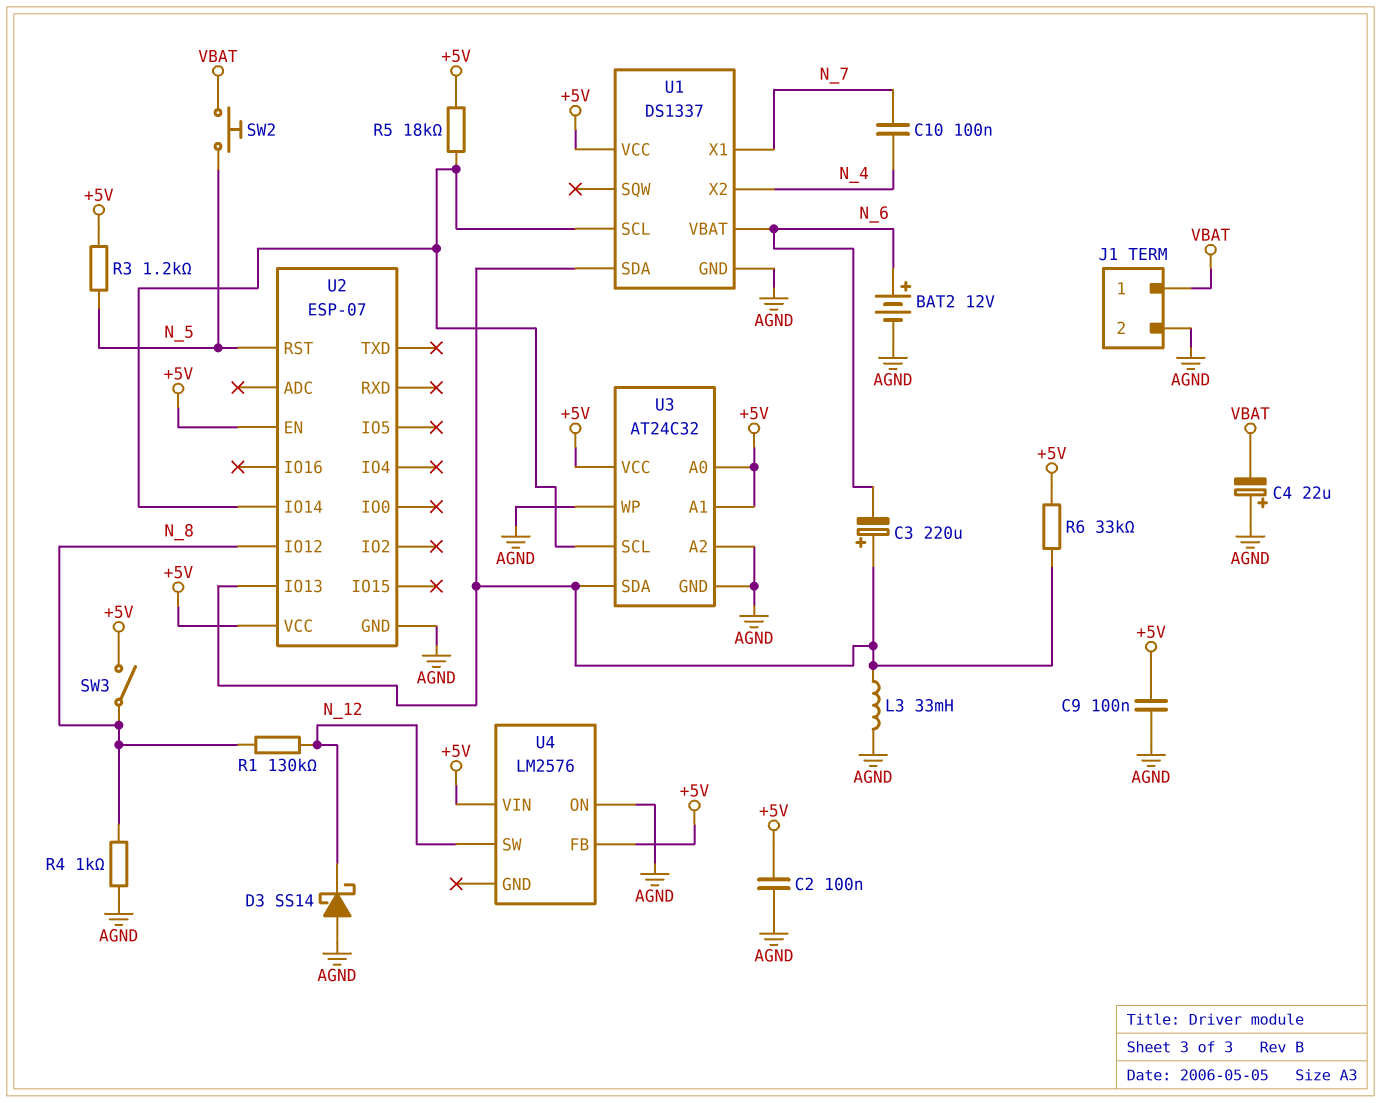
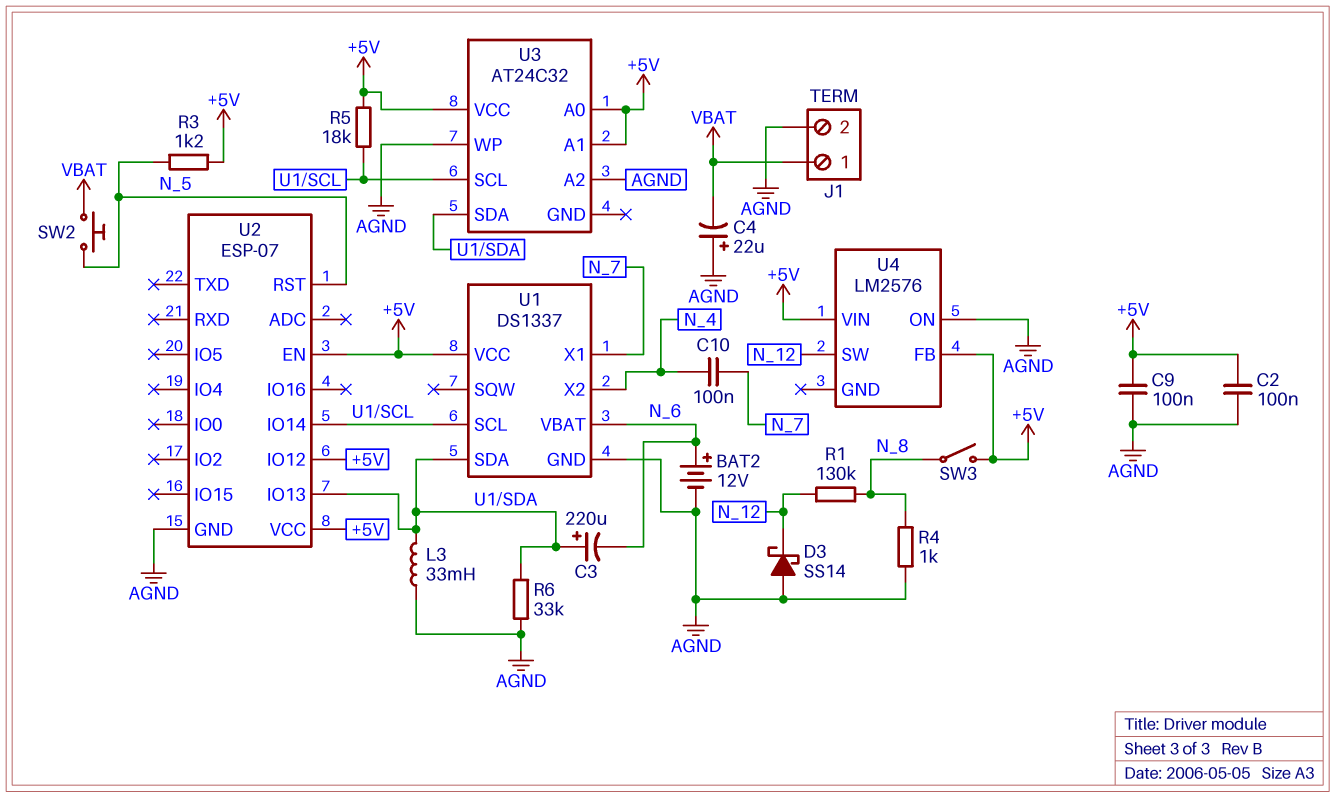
R6: 33k (+5V, U1/SDA) -> 33k (AGND, U1/SDA)
U2 pin IO12: N_8 -> +5V
U3 pin GND: AGND -> none

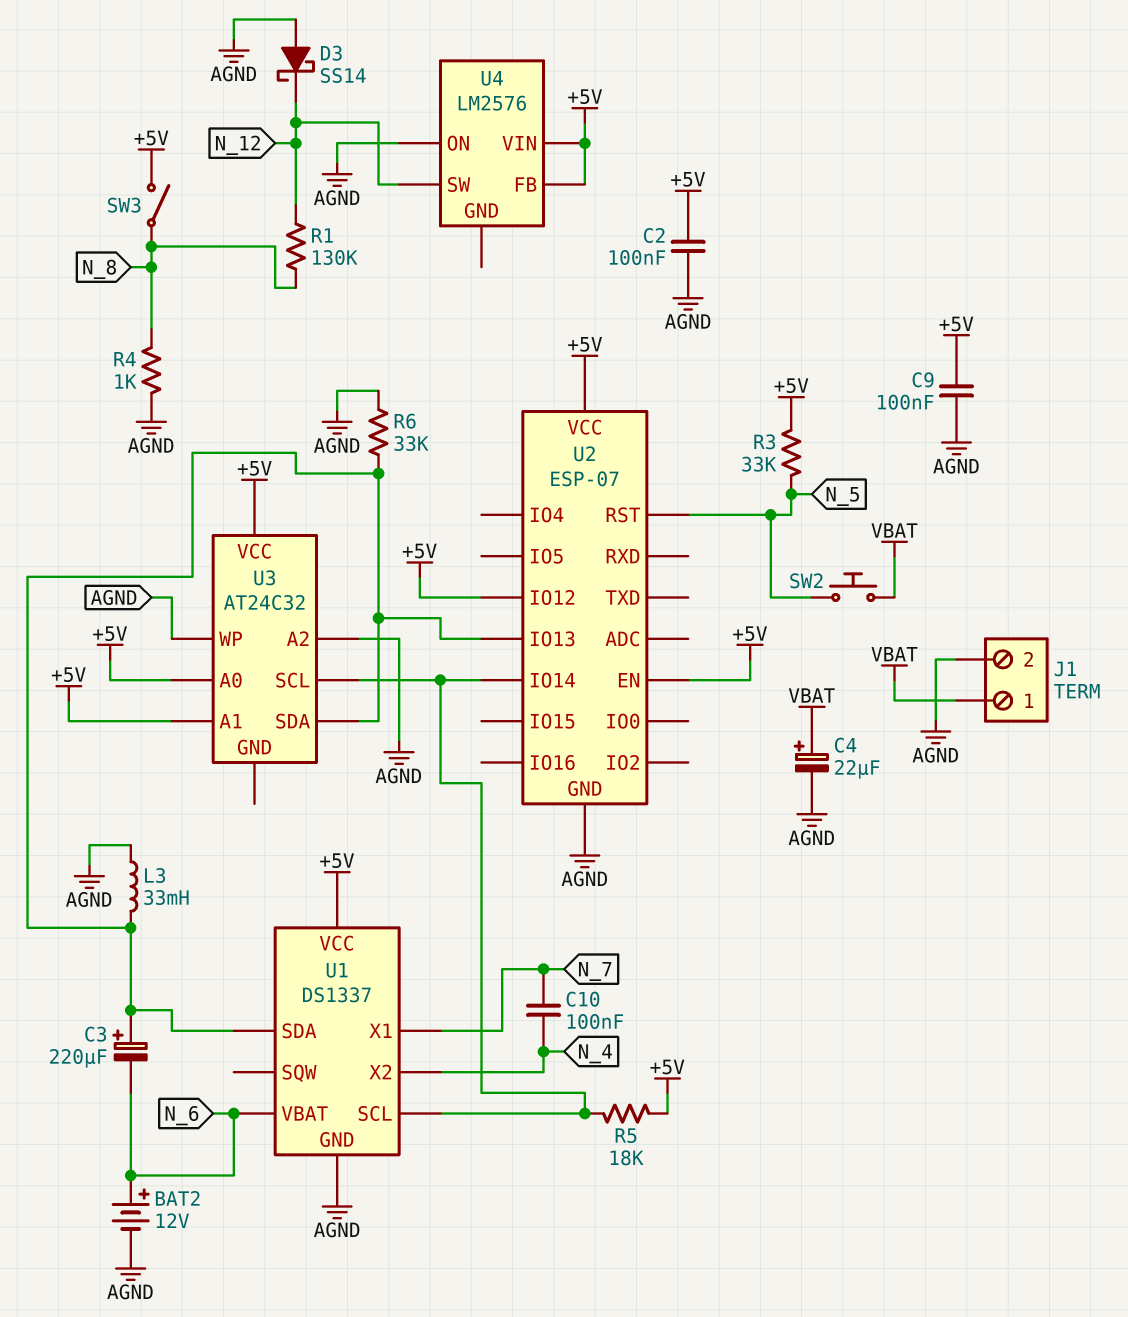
C4: 22uF (plus AGND, minus VBAT) -> 22uF (plus VBAT, minus AGND)
R3: 1.2k (+5V, N_5) -> 33k (+5V, N_5)

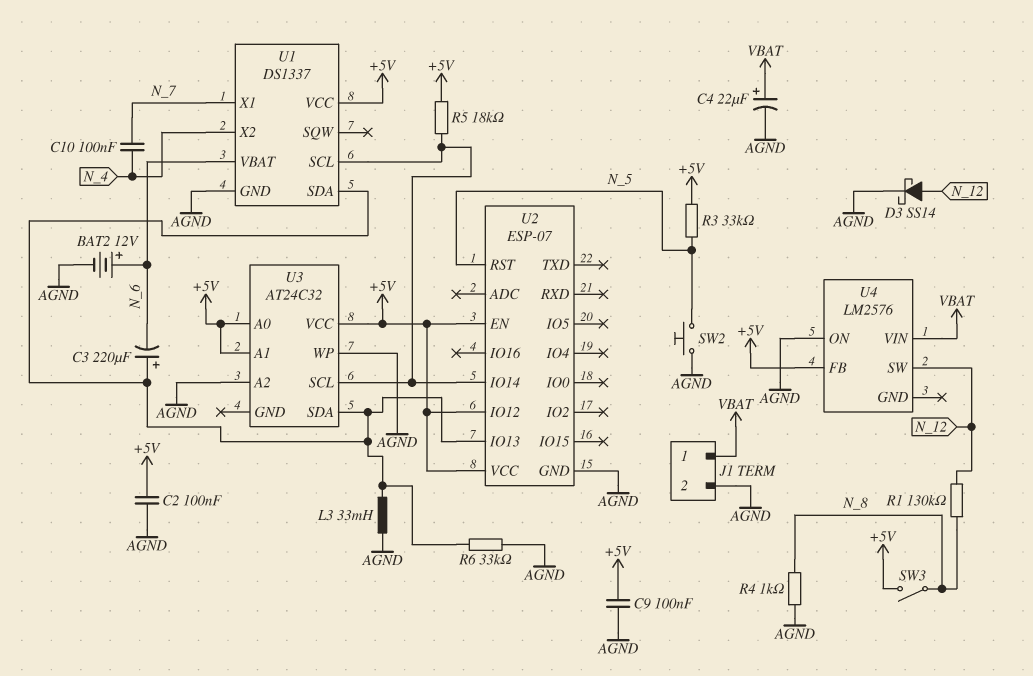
D3: schottky SS14 (A AGND, K N_12) -> schottky SS14 (A N_12, K AGND)
SW2: button (N_5, VBAT) -> button (AGND, N_5)
U4 pin VIN: +5V -> VBAT

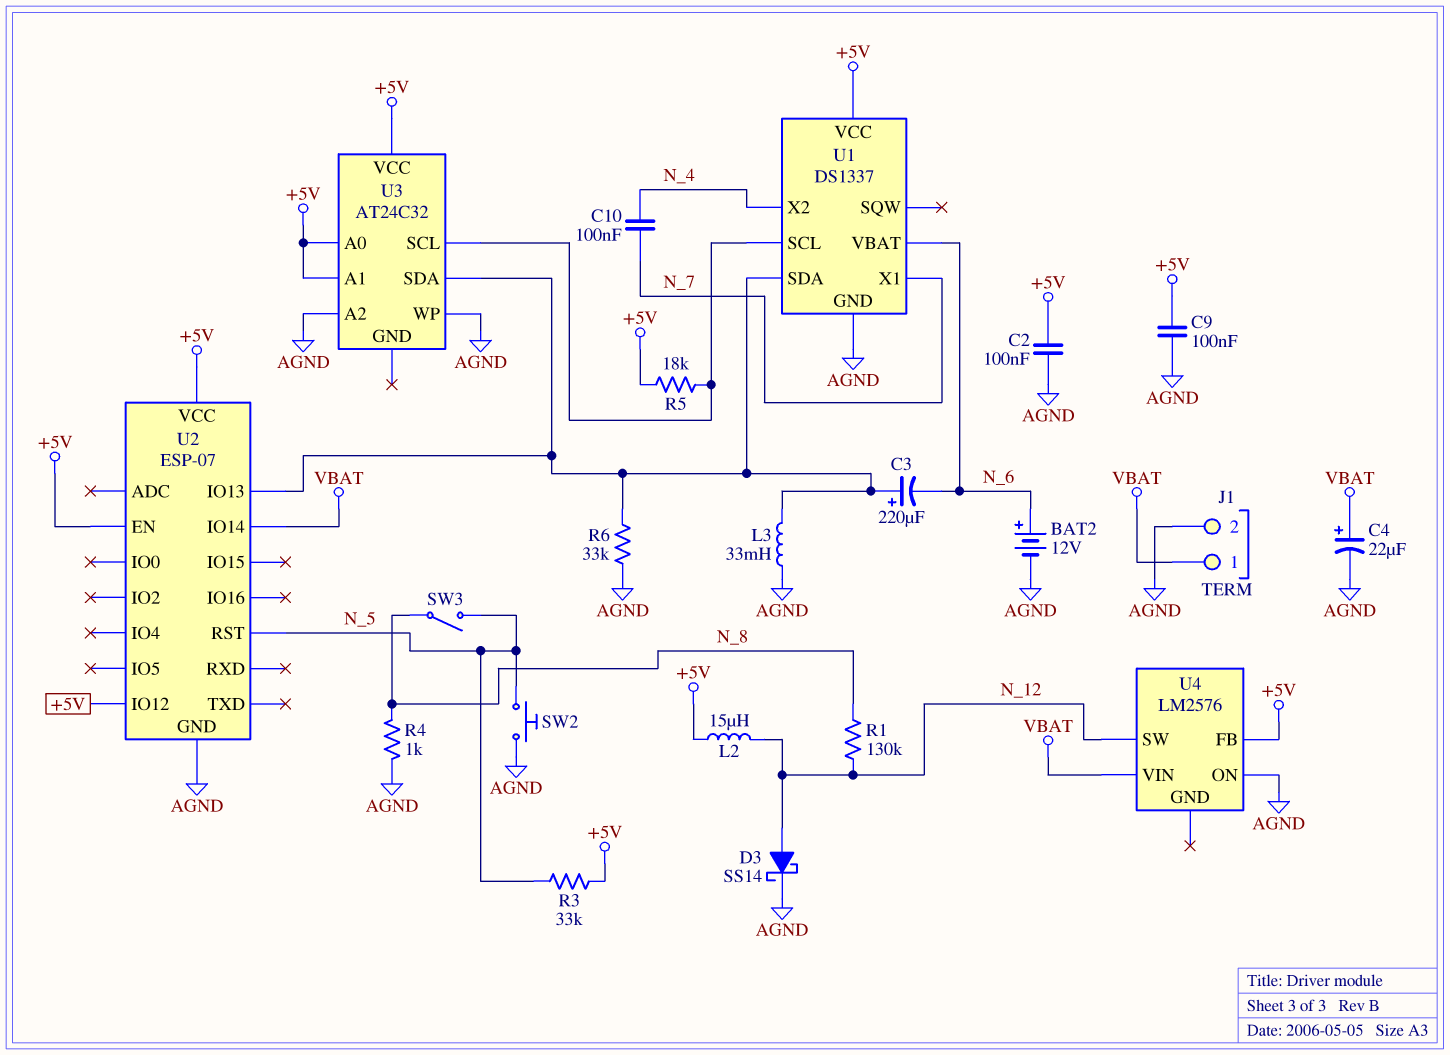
L2: none -> 15uH (+5V, N_12)
SW3: switch (+5V, N_8) -> switch (N_5, N_8)
U2 pin IO14: U1/SCL -> VBAT

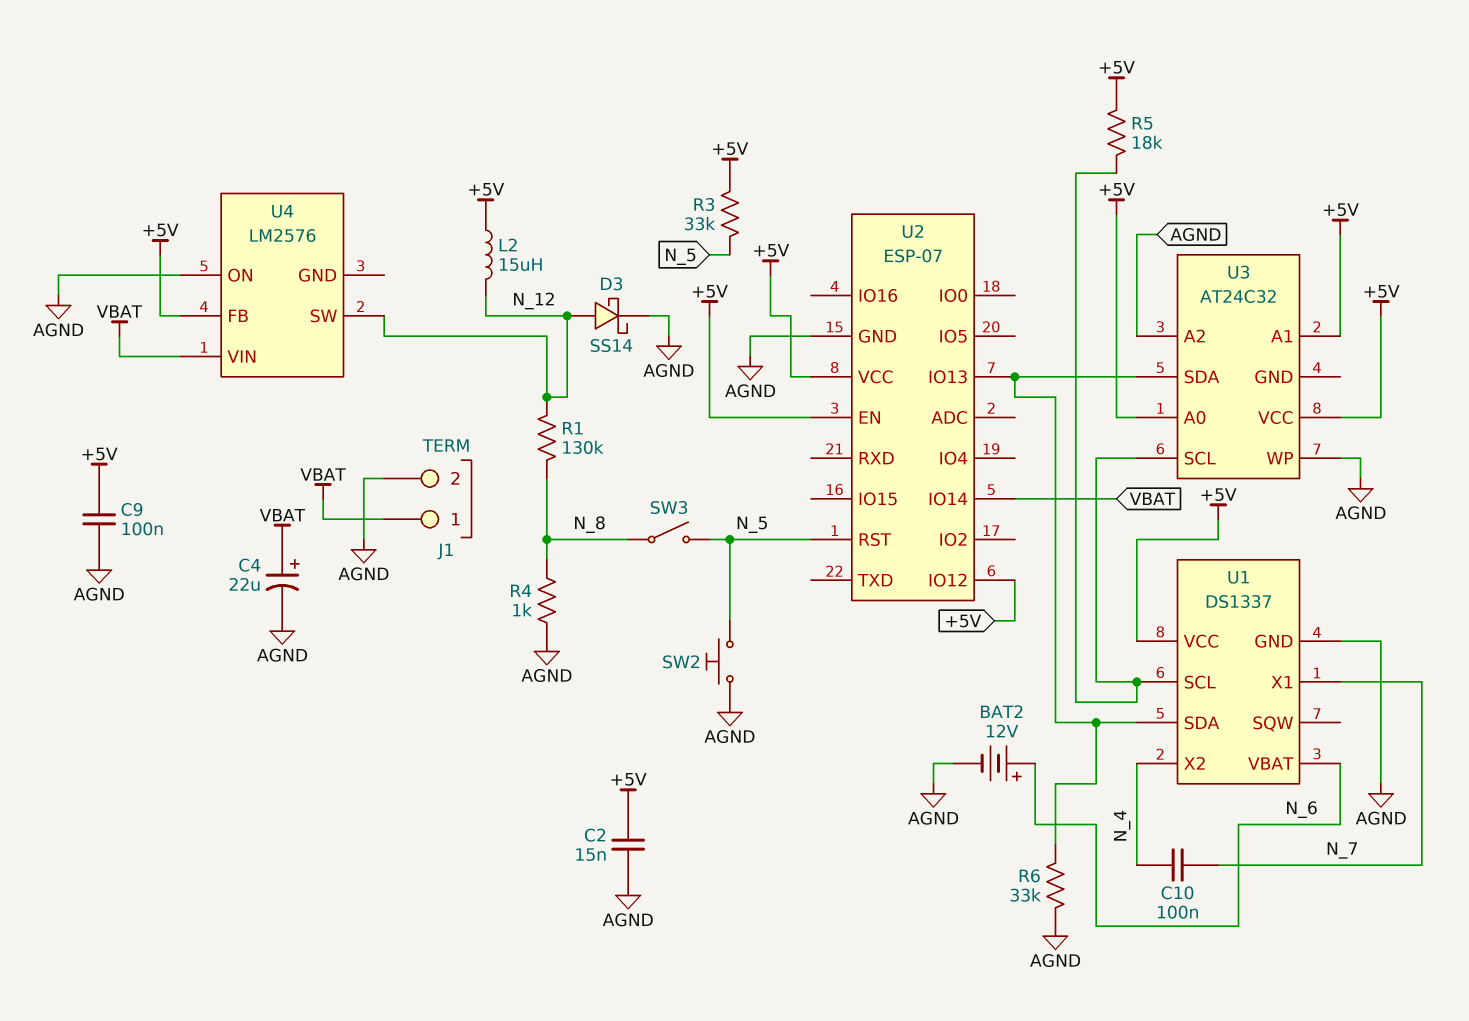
C2: 100nF (+5V, AGND) -> 15nF (+5V, AGND)
C3: 220uF (plus U1/SDA, minus N_6) -> none
L3: 33mH (AGND, U1/SDA) -> none

